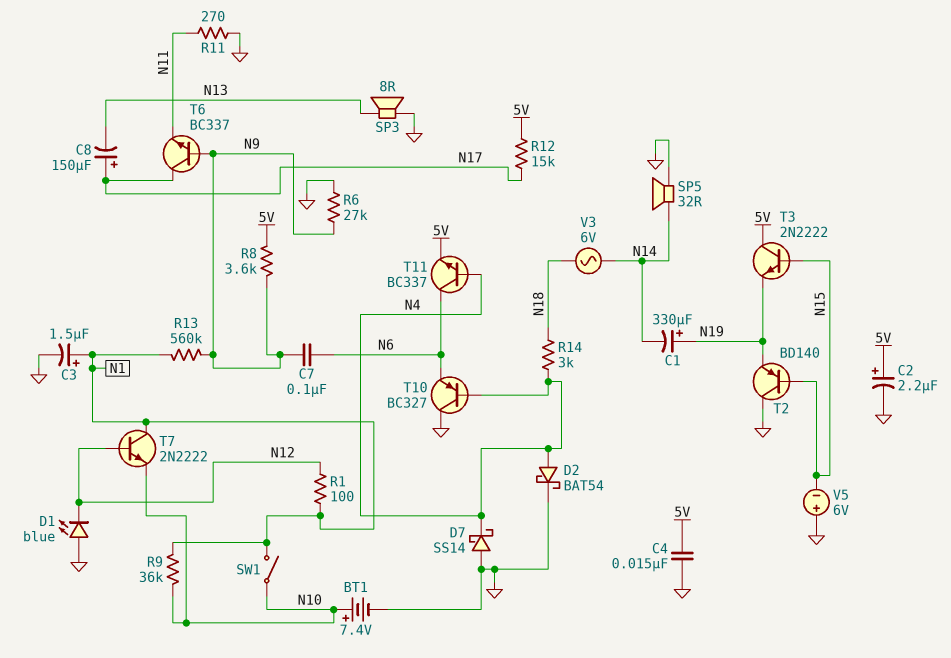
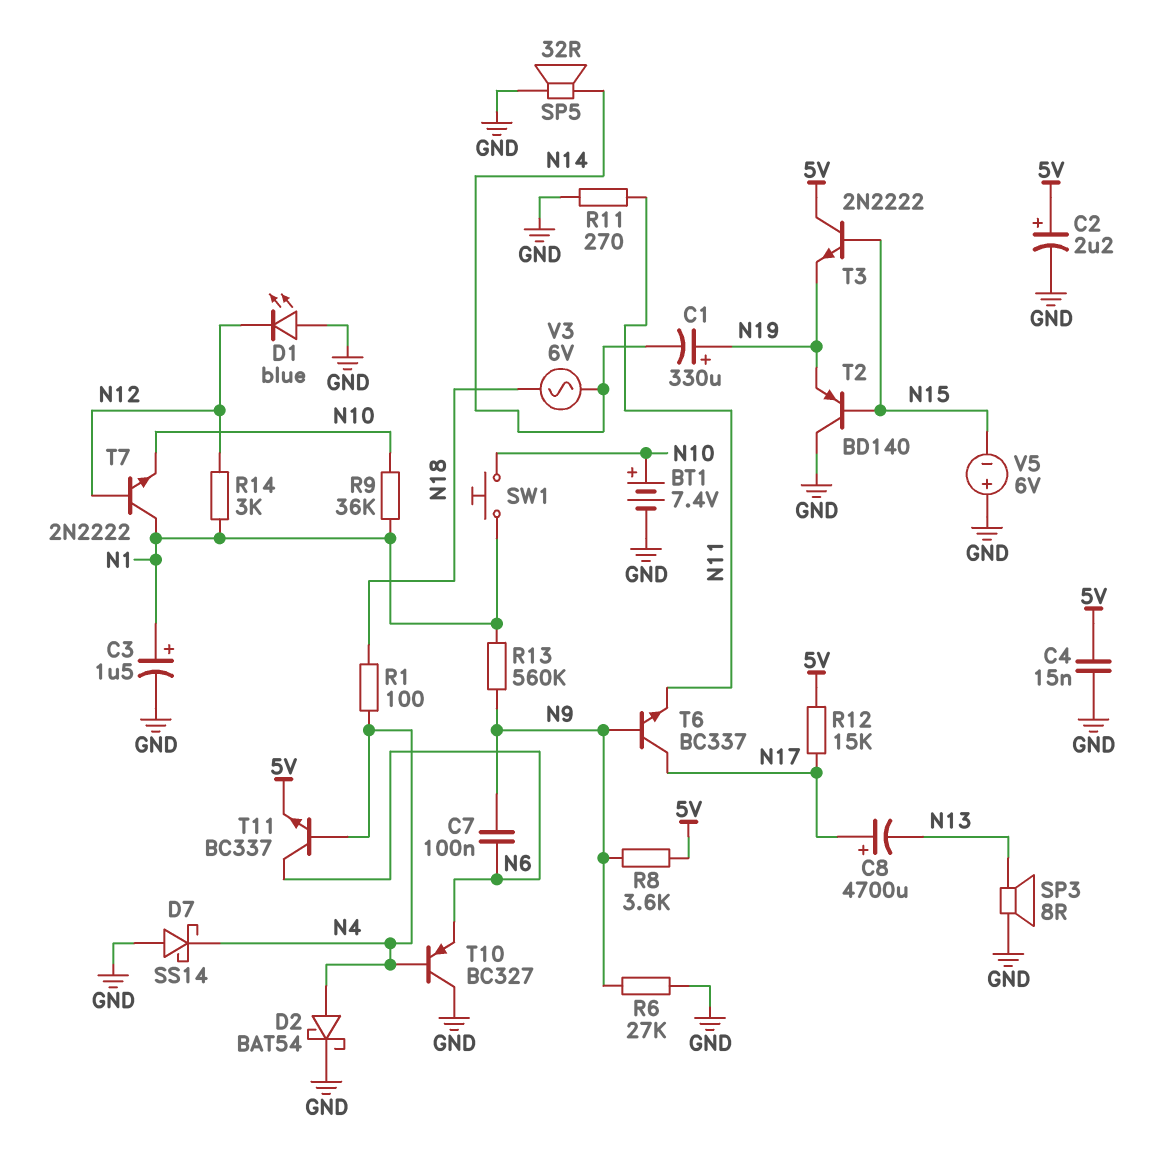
C8: 150uF (plus N17, minus N13) -> 4700uF (plus N17, minus N13)
R1: 100 (N1, N12) -> 100 (N4, N18)
R14: 3k (N4, N18) -> 3k (N1, N12)
SW1: switch (N1, N10) -> button (N1, N10)

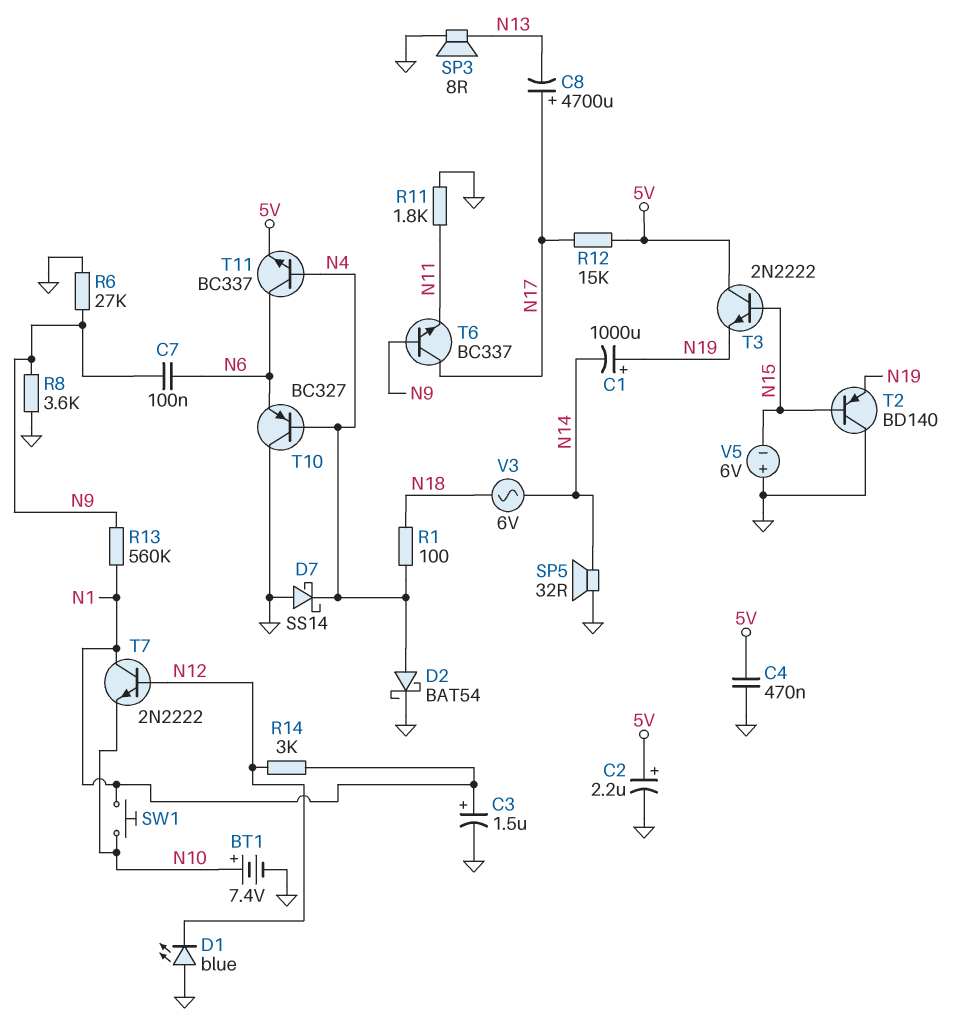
C1: 330uF (plus N19, minus N14) -> 1000uF (plus N19, minus N14)
C4: 15nF (5V, GND) -> 470nF (5V, GND)
R8: 3.6k (5V, N9) -> 3.6k (GND, N9)
R9: 36k (N1, N10) -> none
R11: 270 (GND, N11) -> 1.8k (GND, N11)

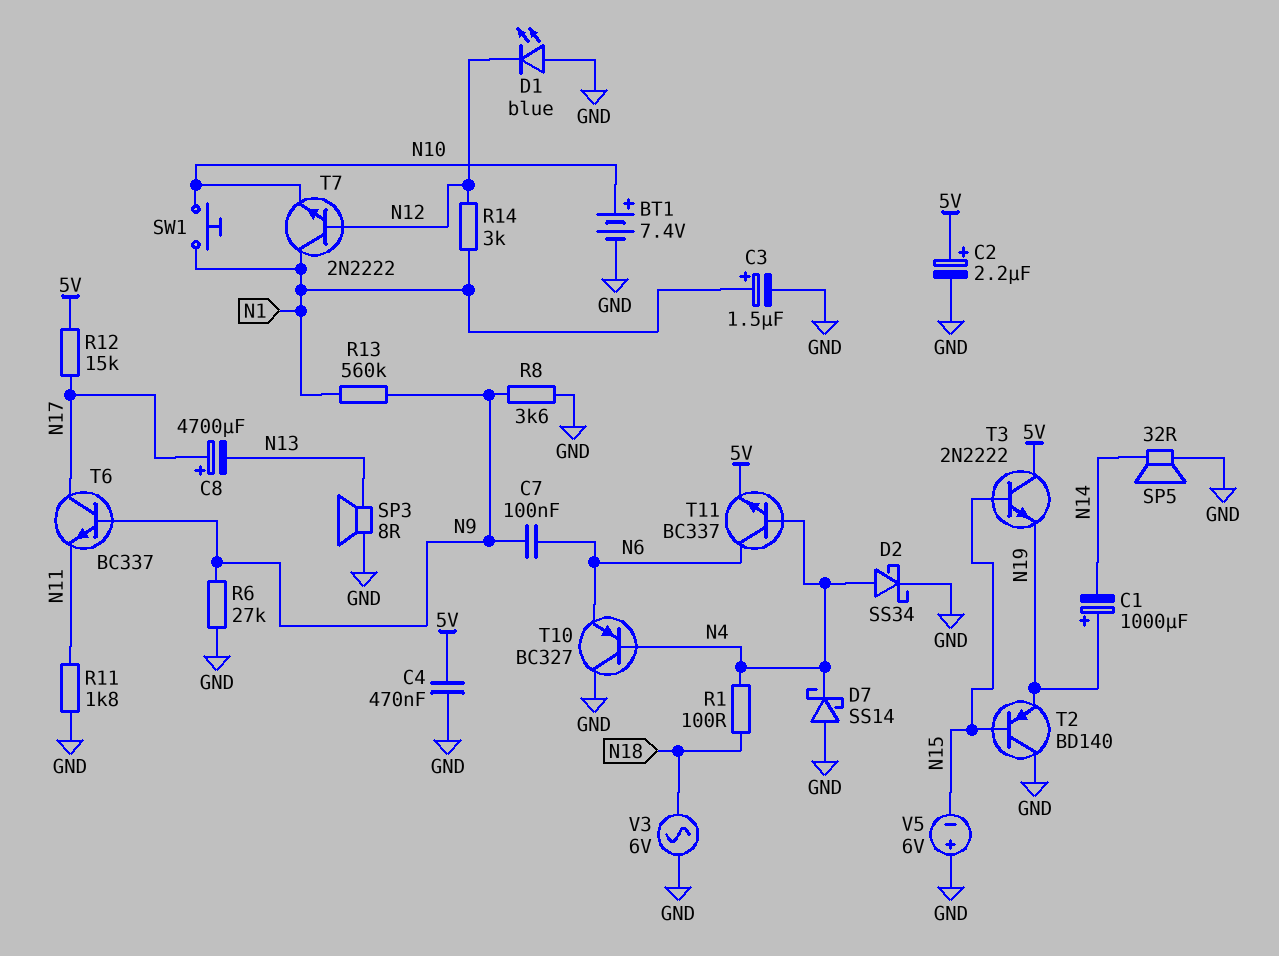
D2: schottky BAT54 (A N4, K GND) -> schottky SS34 (A N4, K GND)
V3: AC 6V (N14, N18) -> AC 6V (GND, N18)

